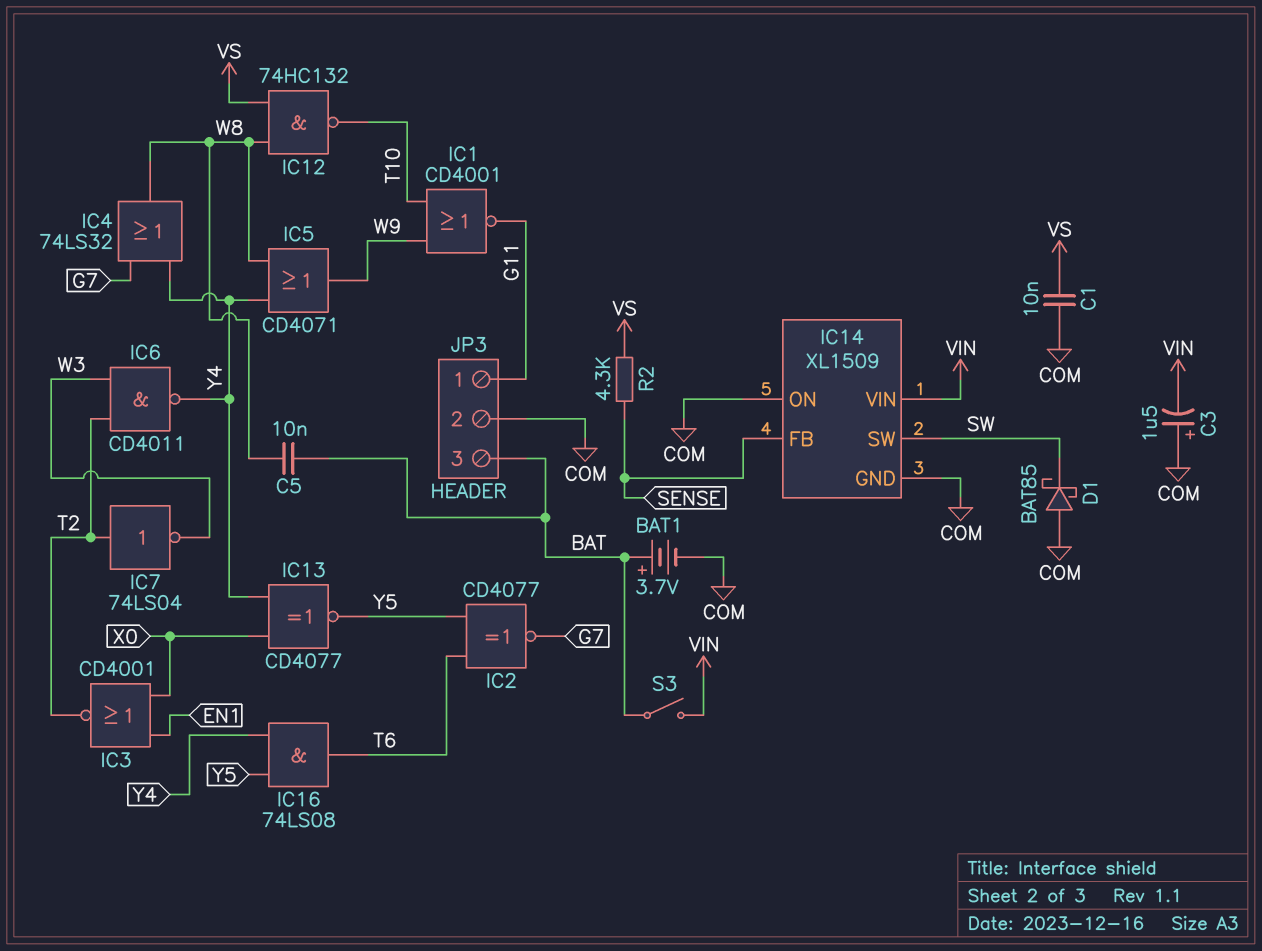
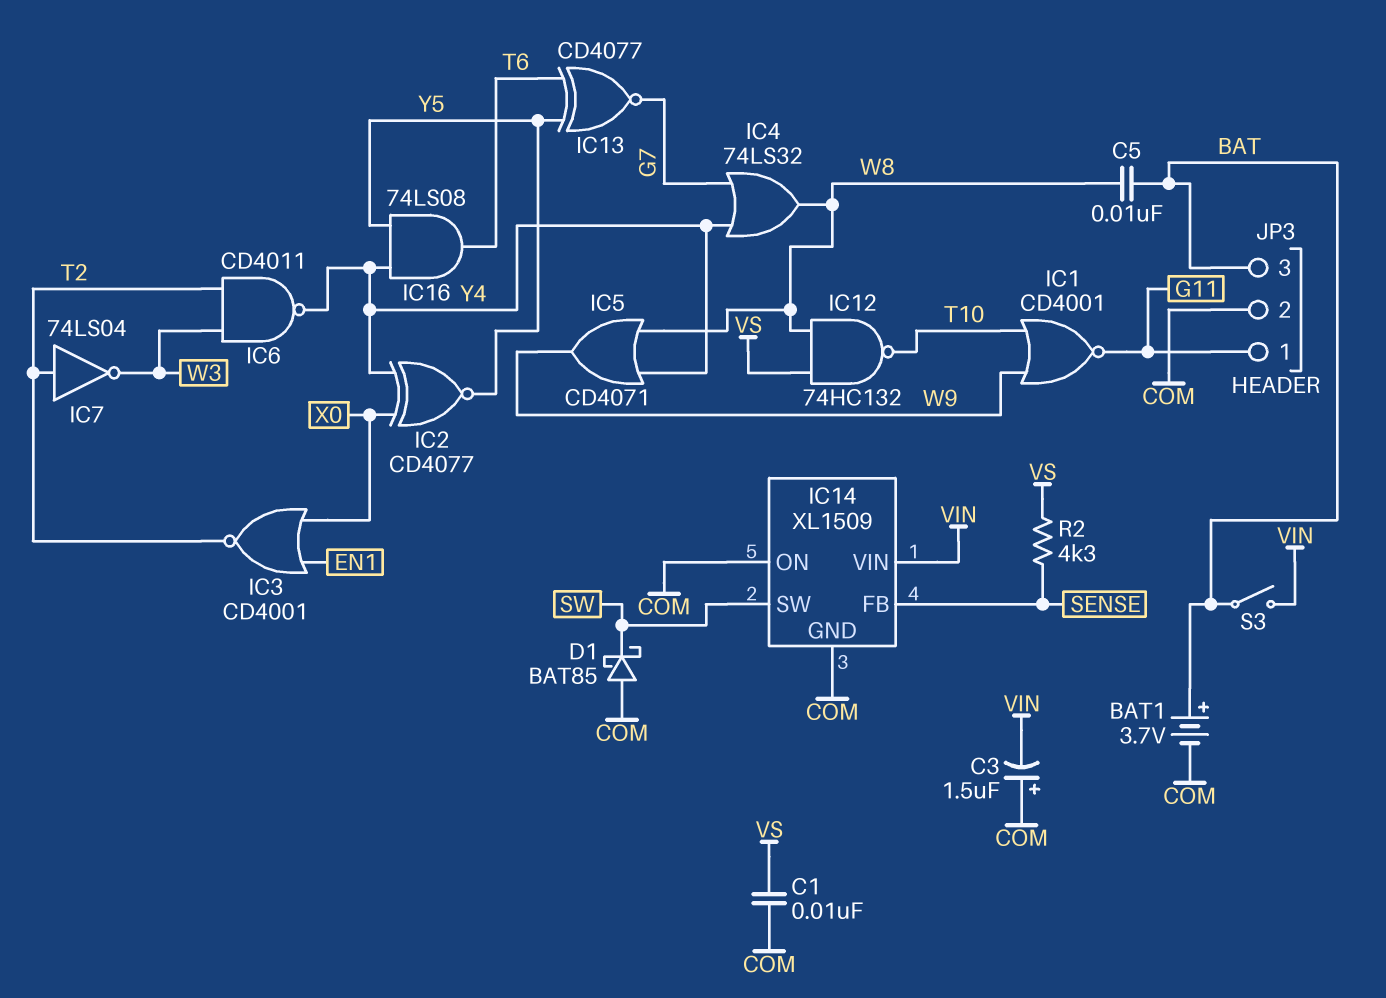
IC2: XNOR CD4077 (in T6, in Y5, out G7) -> XNOR CD4077 (in X0, in Y4, out Y5)
IC13: XNOR CD4077 (in X0, in Y4, out Y5) -> XNOR CD4077 (in T6, in Y5, out G7)

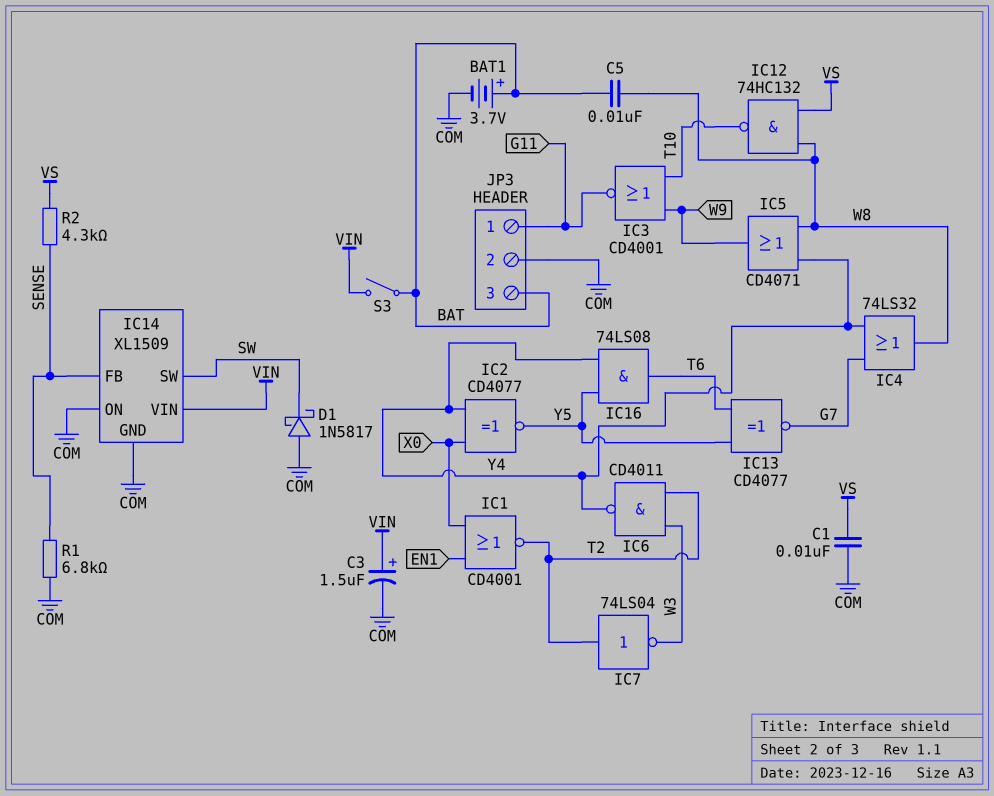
C3: 1.5uF (plus COM, minus VIN) -> 1.5uF (plus VIN, minus COM)
D1: schottky BAT85 (A COM, K SW) -> schottky 1N5817 (A COM, K SW)
IC1: NOR CD4001 (in T10, in W9, out G11) -> NOR CD4001 (in EN1, in X0, out T2)
IC3: NOR CD4001 (in EN1, in X0, out T2) -> NOR CD4001 (in T10, in W9, out G11)
R1: none -> 6.8k (COM, SENSE)

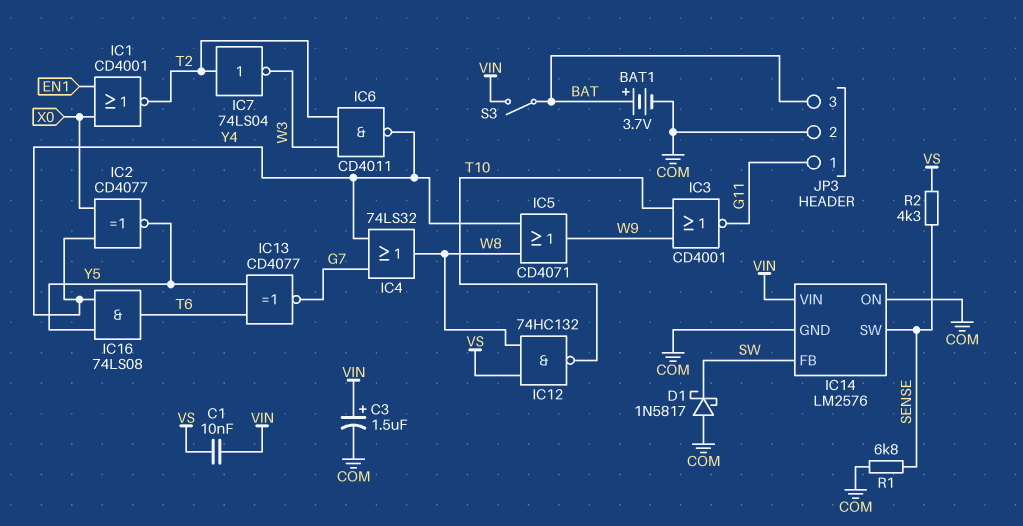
C1: 10nF (COM, VS) -> 10nF (VIN, VS)
C5: 10nF (BAT, W8) -> none
IC14: XL1509 -> LM2576
IC14 pin FB: SENSE -> SW
IC14 pin SW: SW -> SENSE

